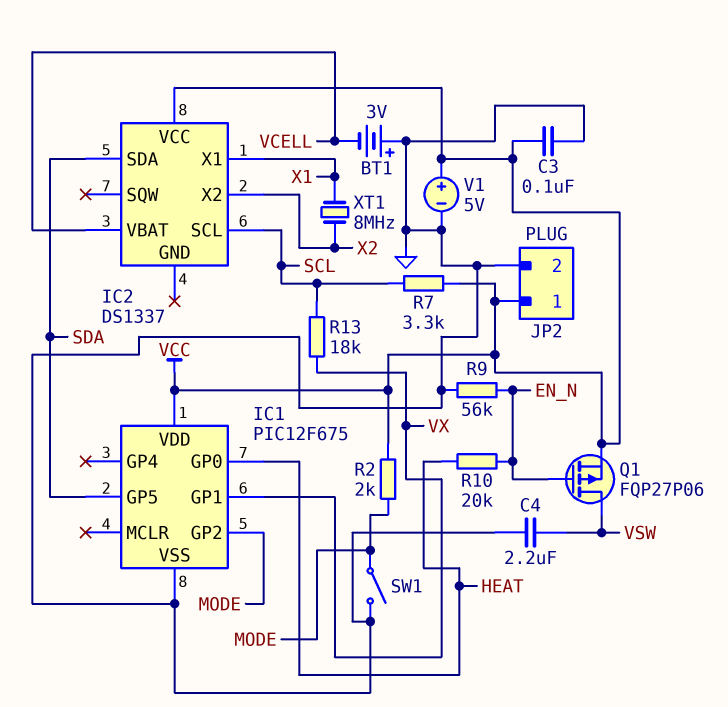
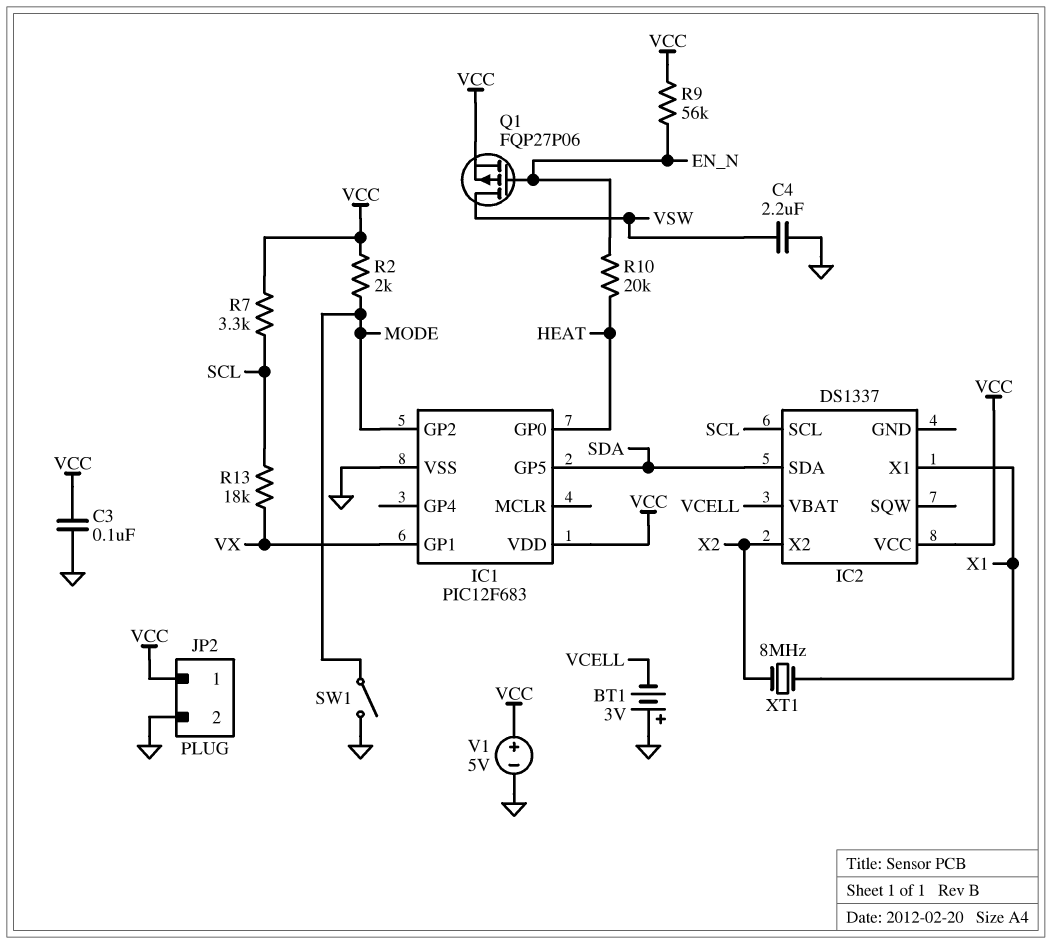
IC1: PIC12F675 -> PIC12F683
R9: 56k (EN_N, GND) -> 56k (EN_N, VCC)

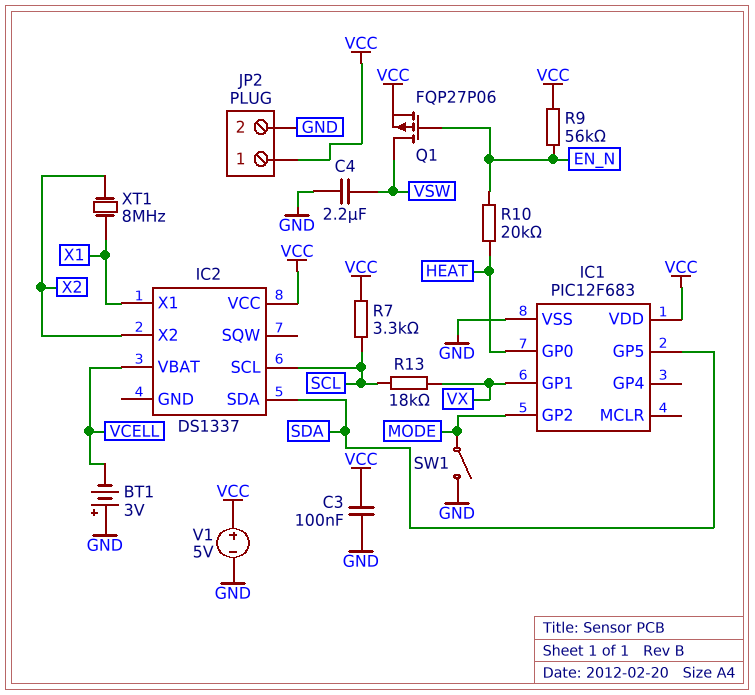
R2: 2k (MODE, VCC) -> none

